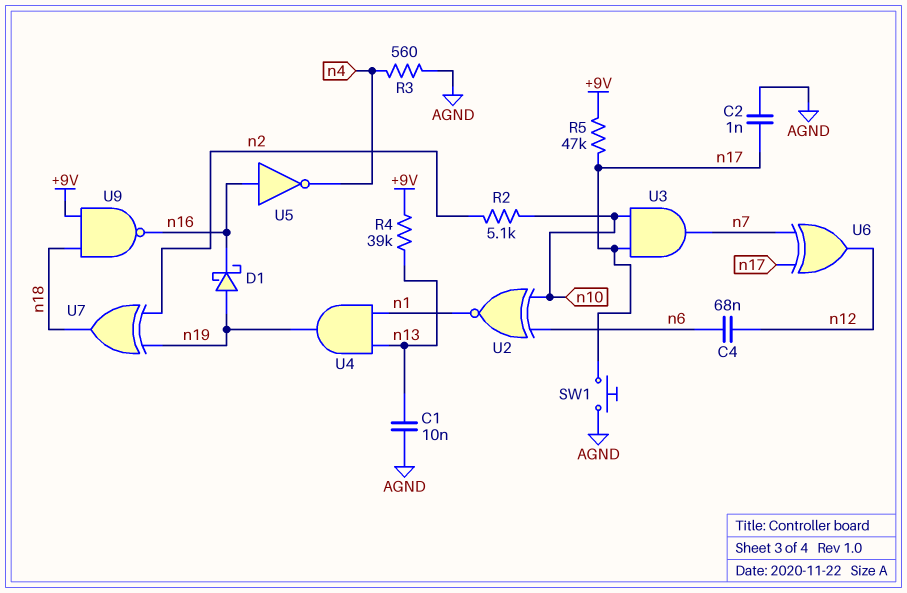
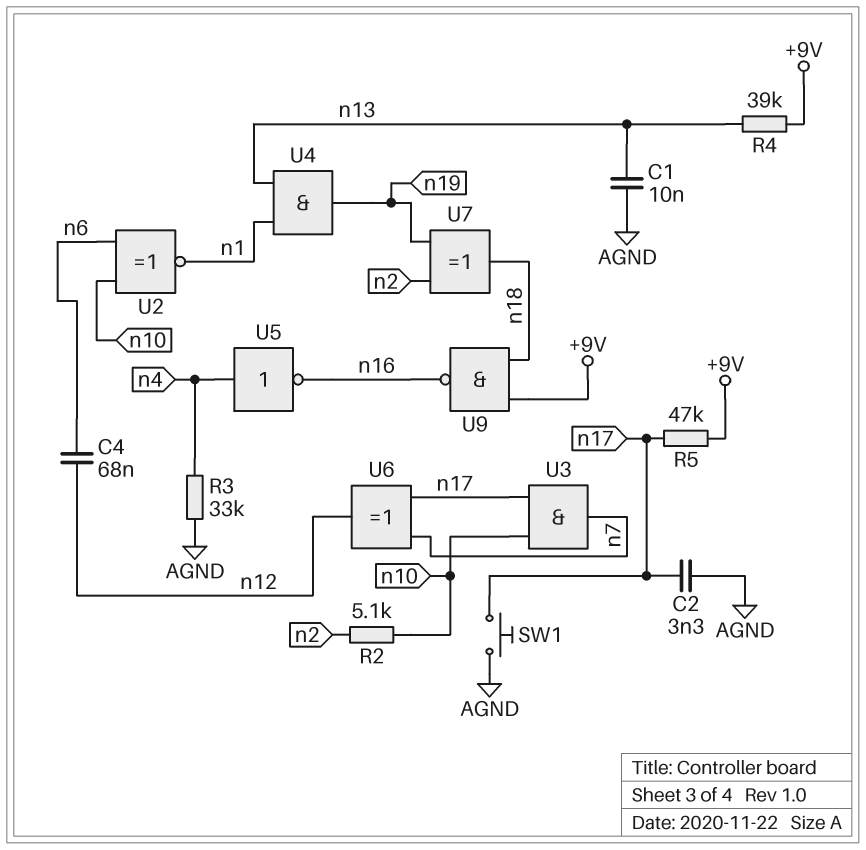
C2: 1nF (AGND, n17) -> 3.3nF (AGND, n17)
D1: schottky (A n19, K n16) -> none
R3: 560 (AGND, n4) -> 33k (AGND, n4)
U5: NOT (in n16, out n4) -> NOT (in n4, out n16)

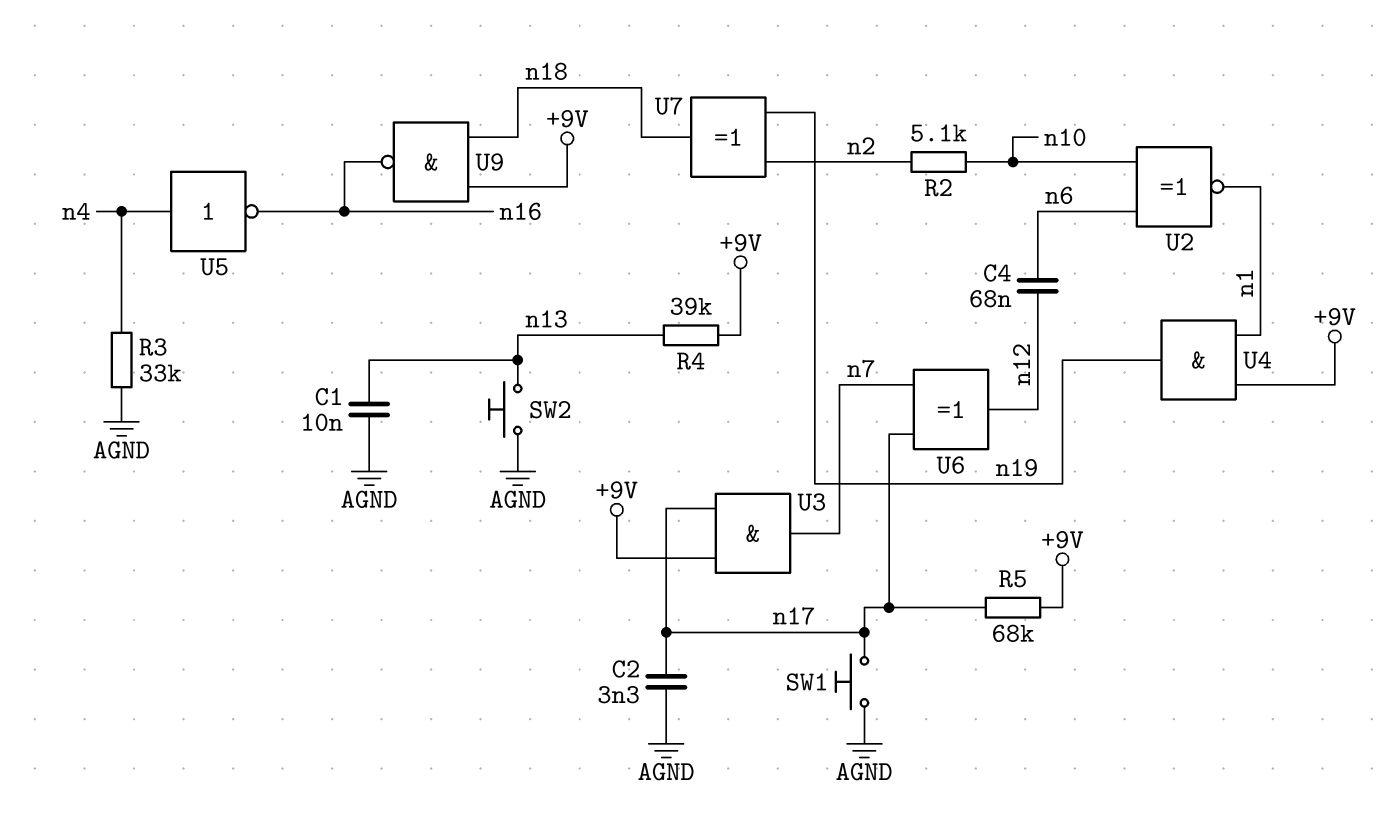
R5: 47k (+9V, n17) -> 68k (+9V, n17)
SW2: none -> button (AGND, n13)
U3: AND (in n10, in n17, out n7) -> AND (in +9V, in n17, out n7)
U4: AND (in n1, in n13, out n19) -> AND (in +9V, in n1, out n19)

